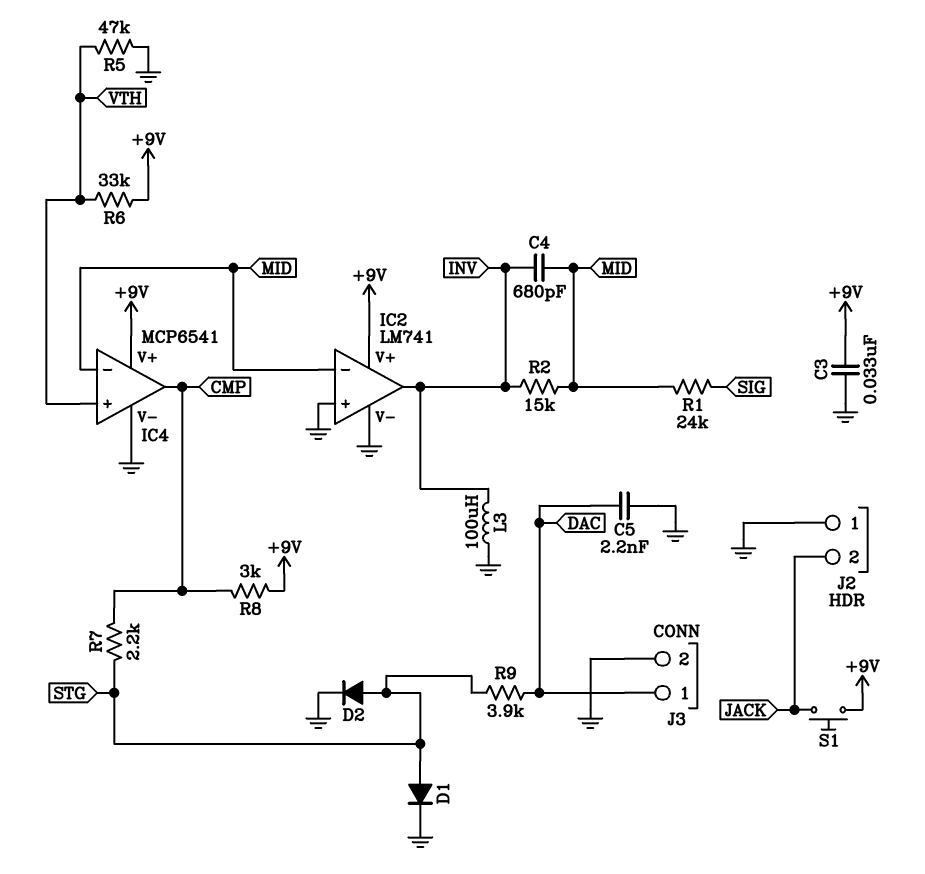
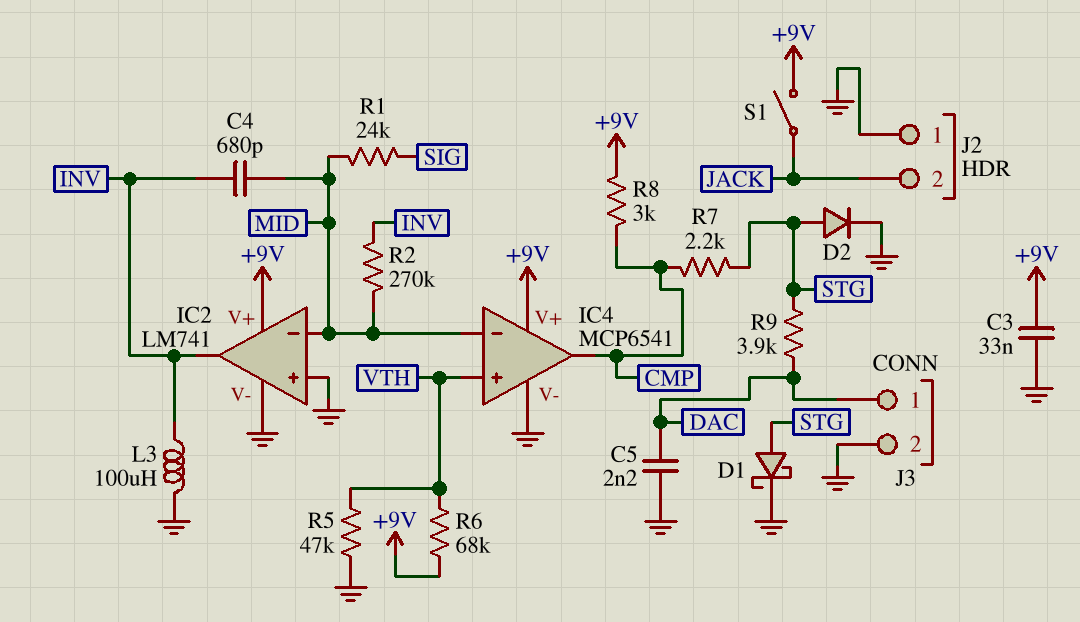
D1: diode (A STG, K GND) -> schottky (A STG, K GND)
R2: 15k (INV, MID) -> 270k (INV, MID)
R6: 33k (+9V, VTH) -> 68k (+9V, VTH)
S1: button (+9V, JACK) -> switch (+9V, JACK)

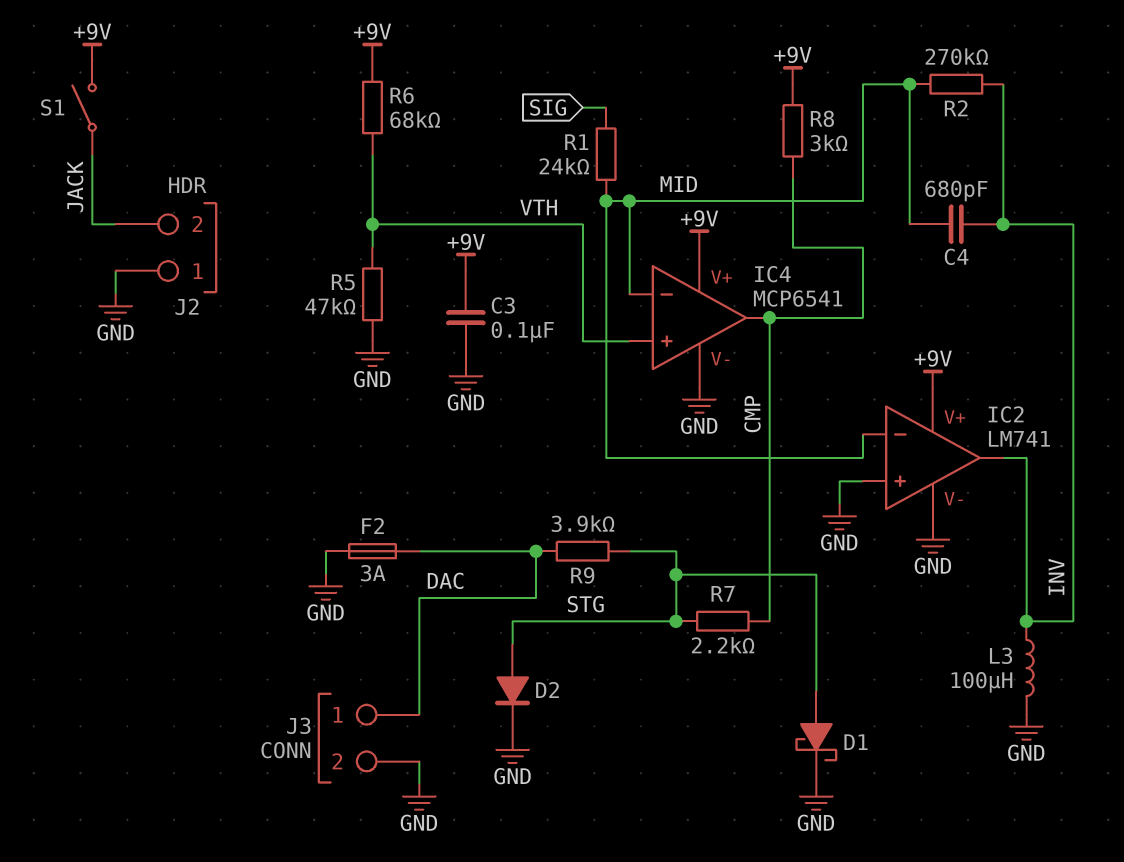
C3: 33nF (+9V, GND) -> 100nF (+9V, GND)
C5: 2.2nF (DAC, GND) -> none
F2: none -> 3A (DAC, GND)

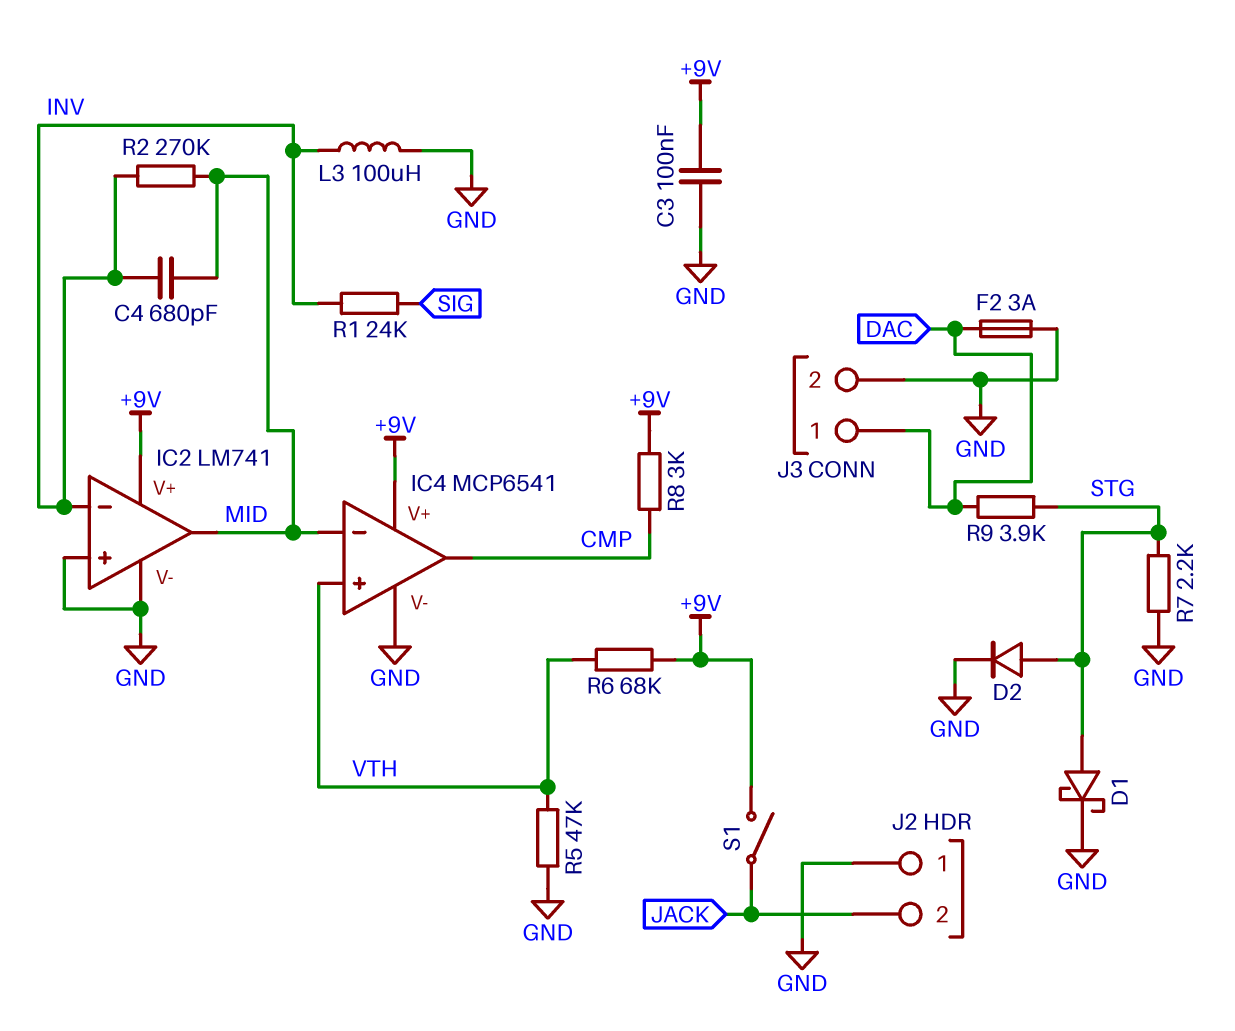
IC2 pin in-: MID -> INV
IC2 pin out: INV -> MID
R1: 24k (MID, SIG) -> 24k (INV, SIG)
R7: 2.2k (CMP, STG) -> 2.2k (GND, STG)

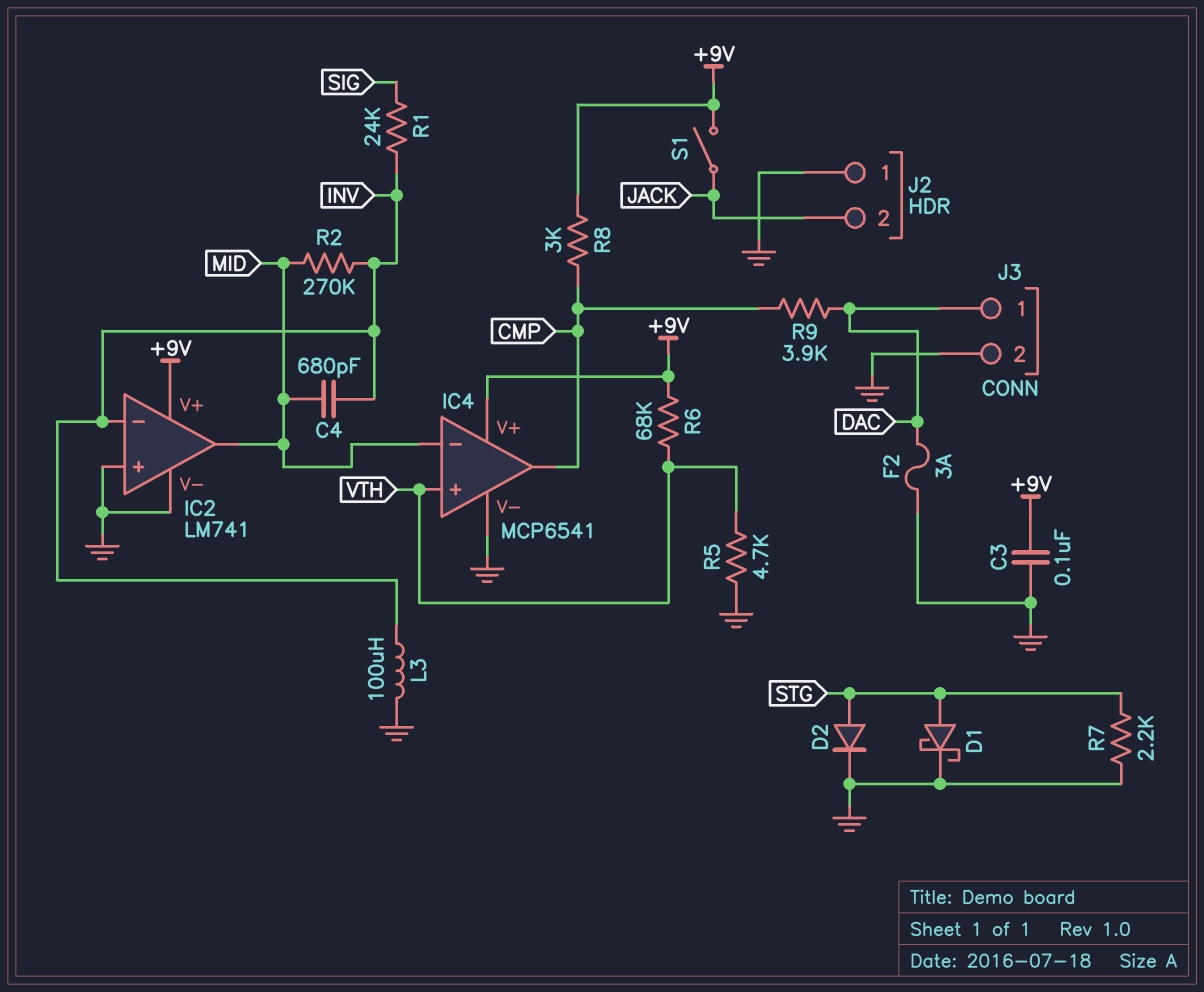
R5: 47k (GND, VTH) -> 4.7k (GND, VTH)
R9: 3.9k (DAC, STG) -> 3.9k (CMP, DAC)

